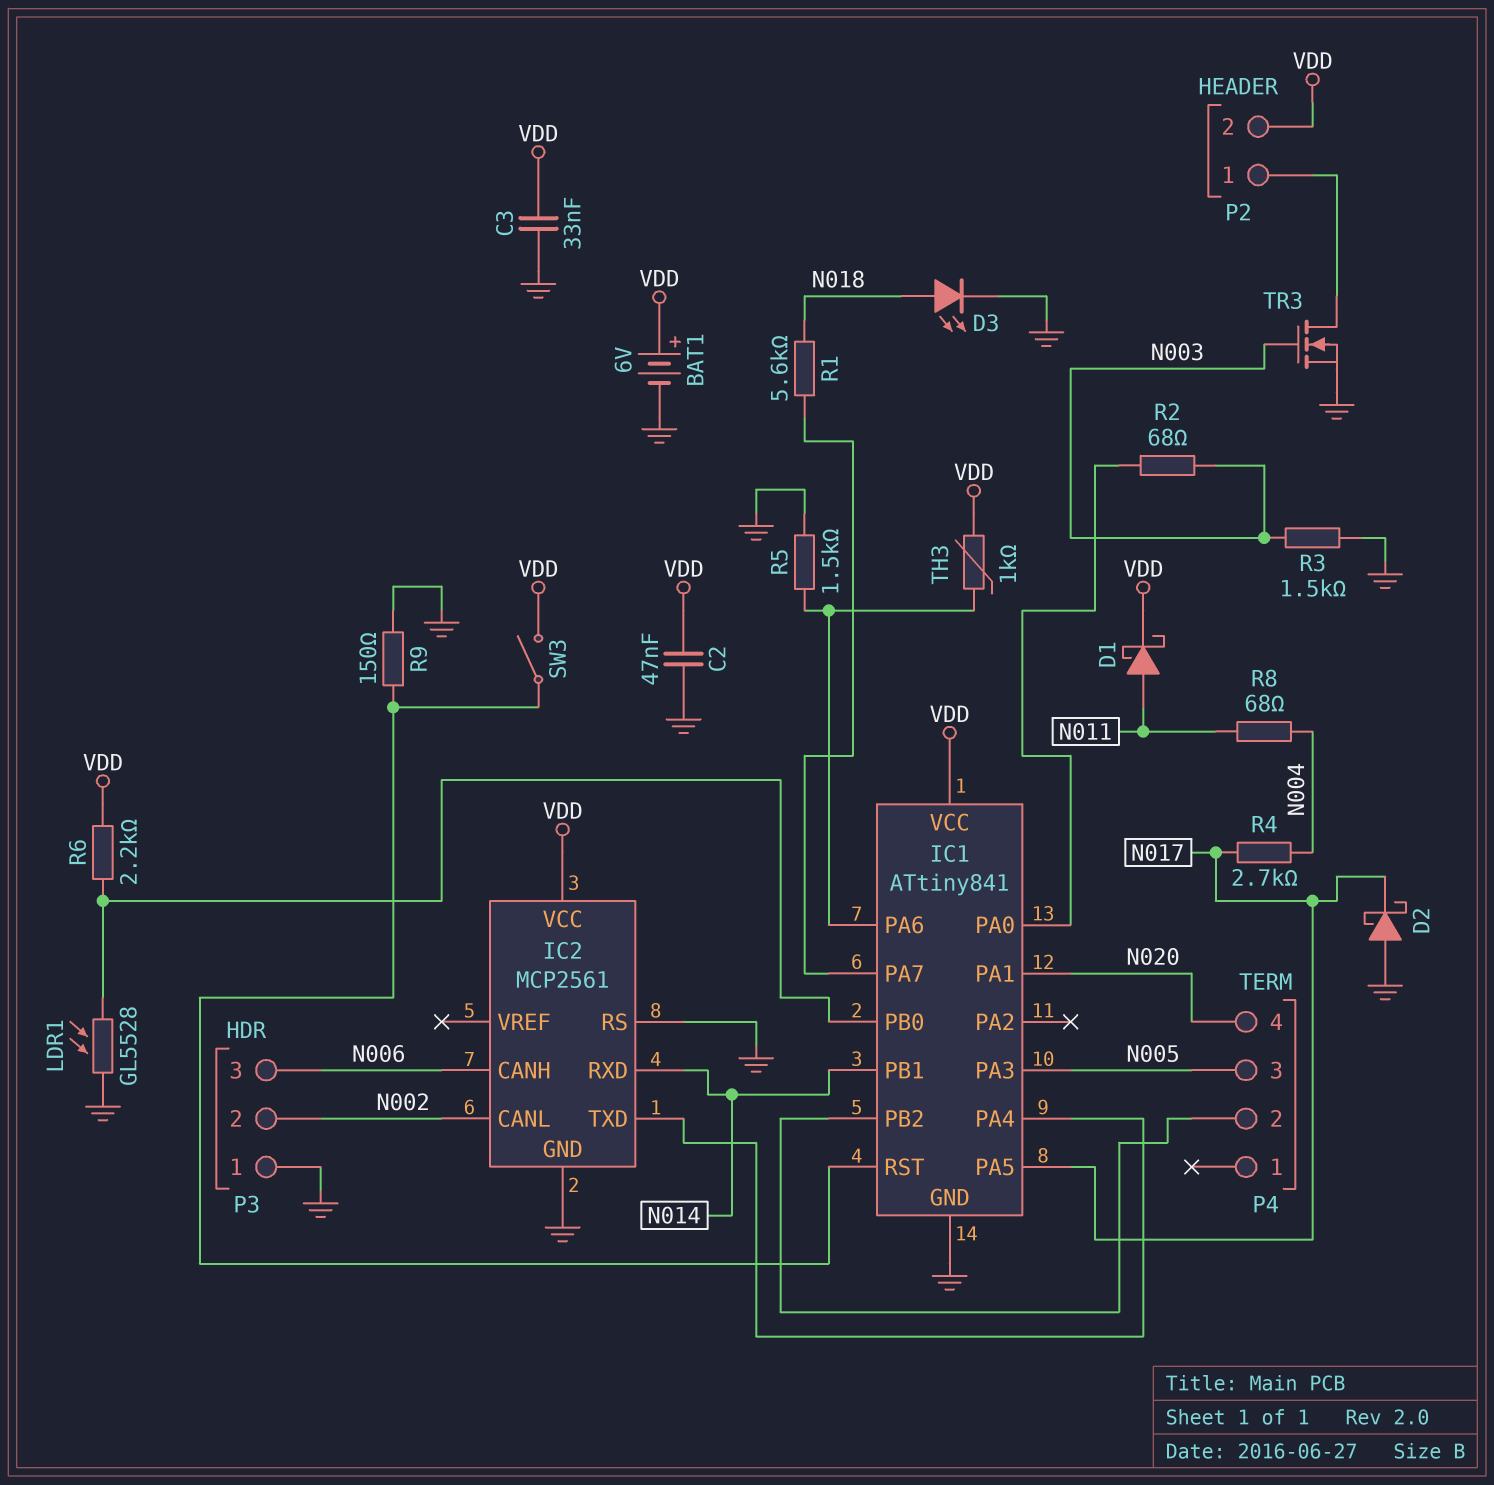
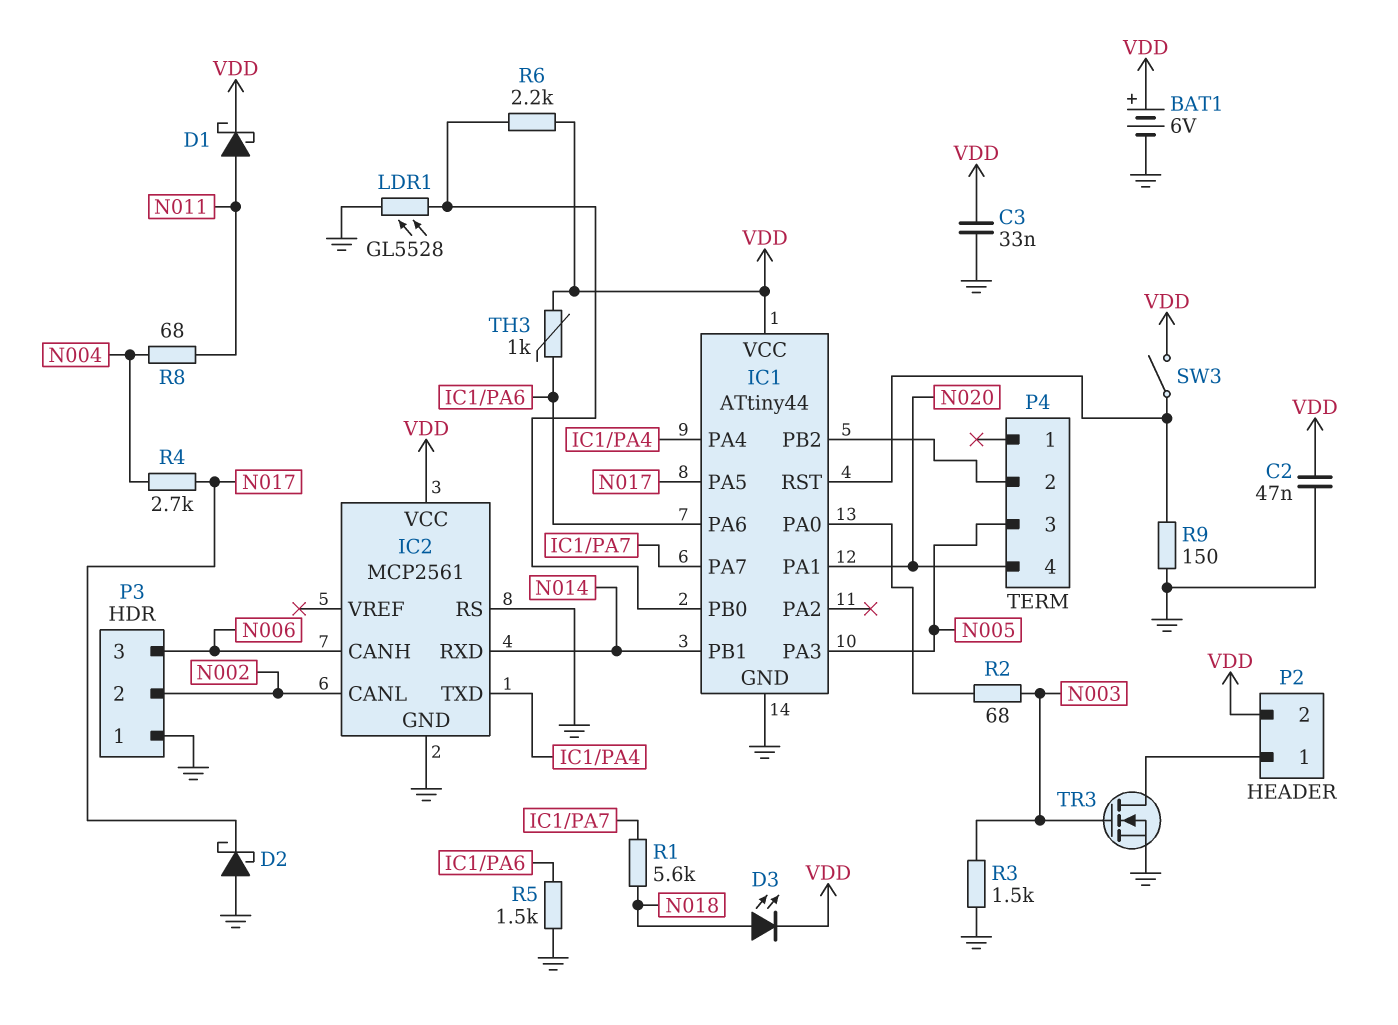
D3: LED (A N018, K GND) -> LED (A N018, K VDD)
IC1: ATtiny841 -> ATtiny44

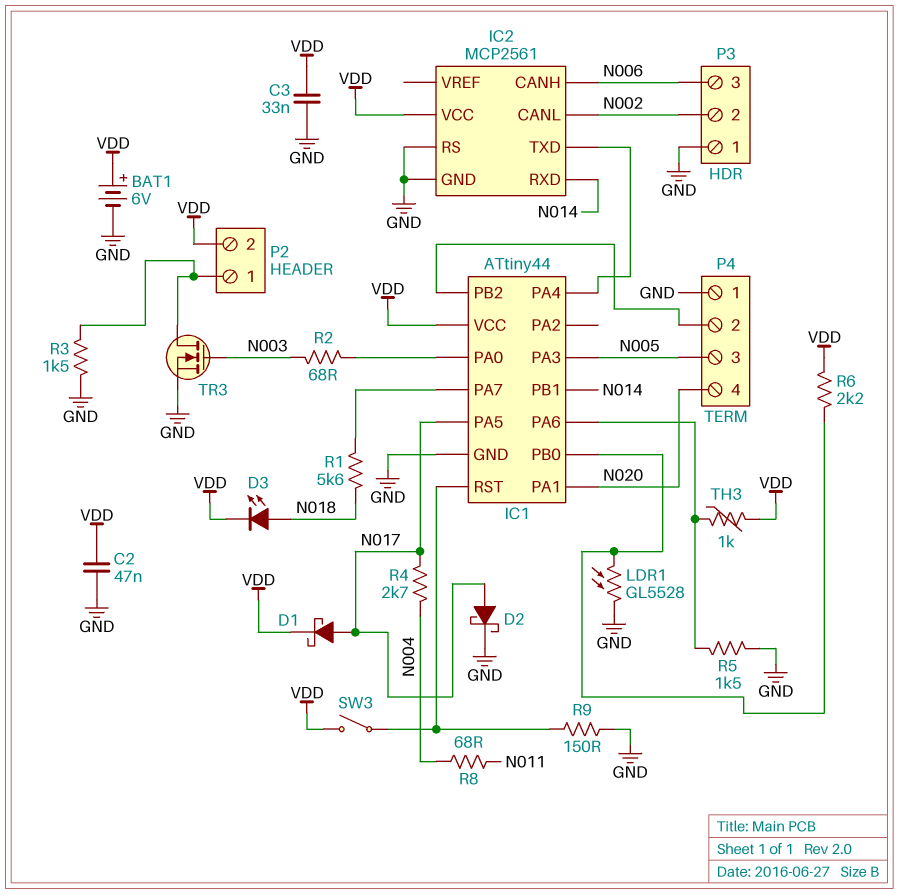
D1: schottky (A N011, K VDD) -> schottky (A N017, K VDD)
D2: schottky (A GND, K N017) -> schottky (A N017, K GND)
P4 pin 1: none -> GND
R3: 1.5k (GND, N003) -> 1.5k (GND, P2/1)

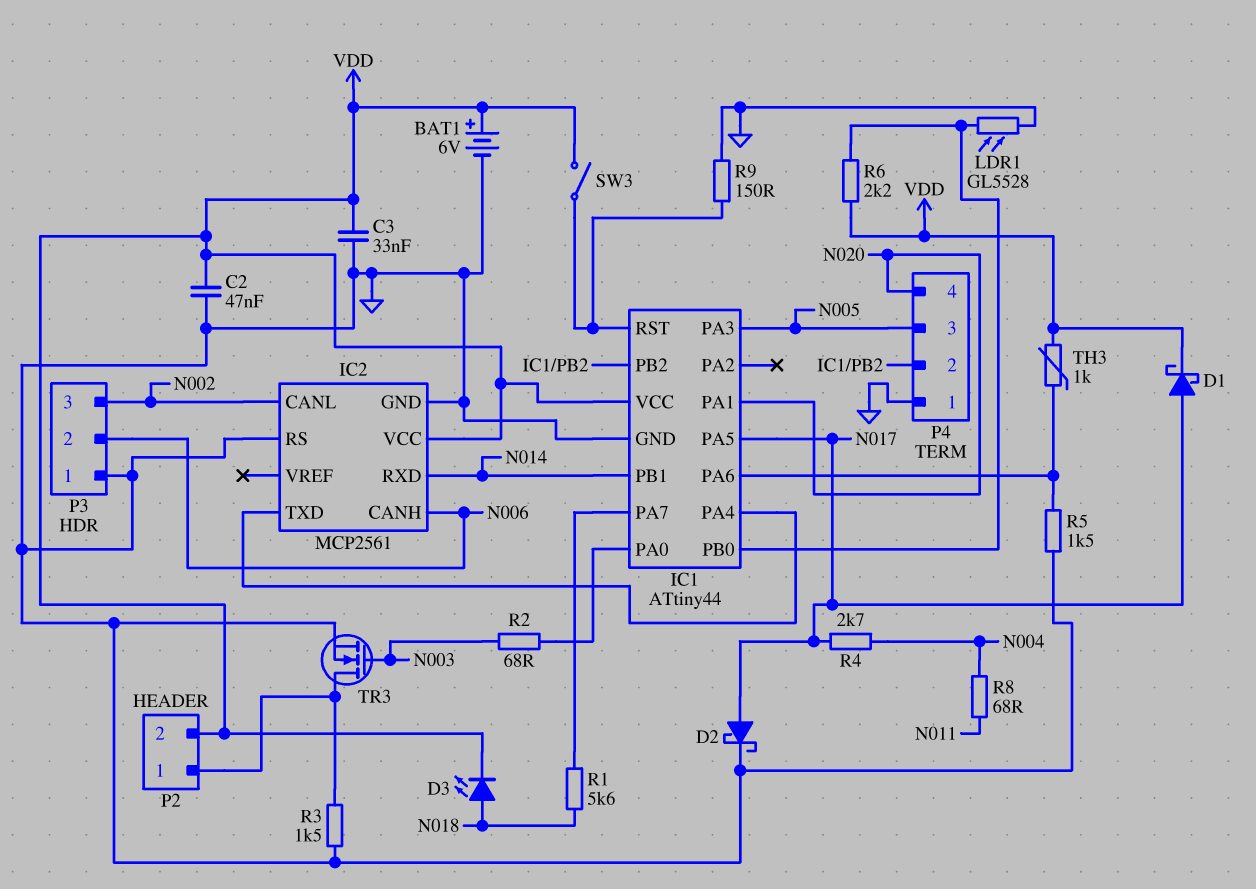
P3 pin 2: N002 -> N006
P3 pin 3: N006 -> N002

